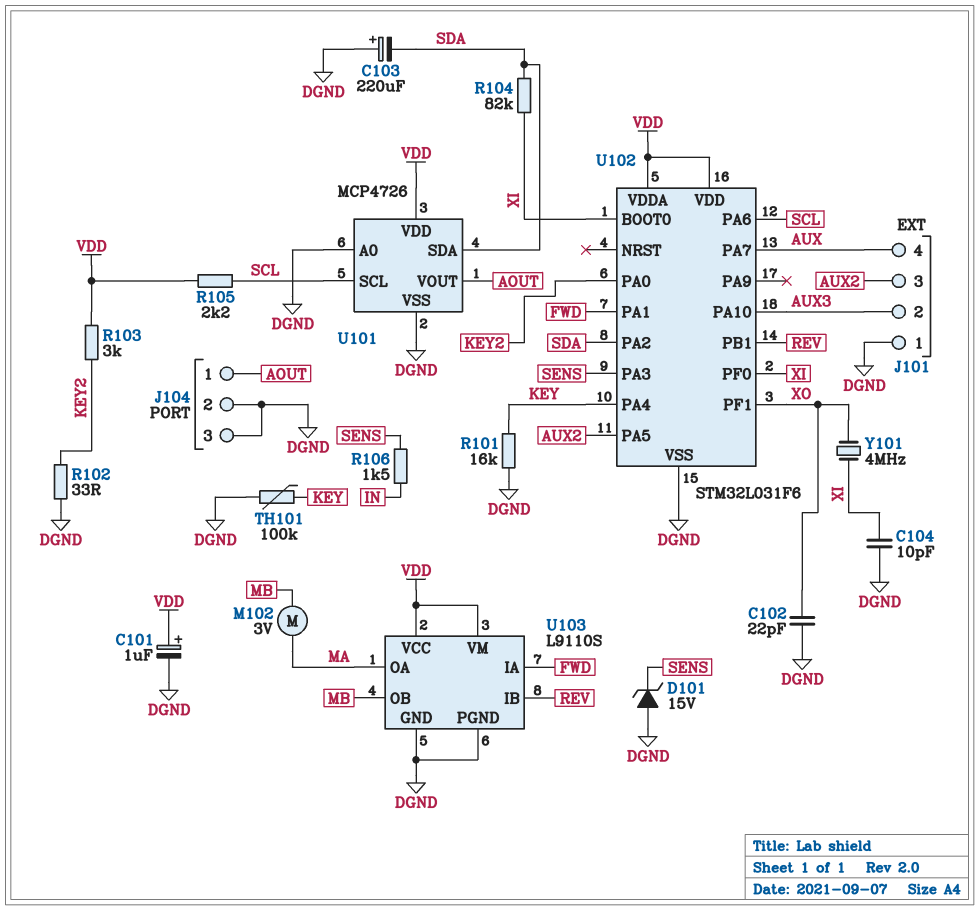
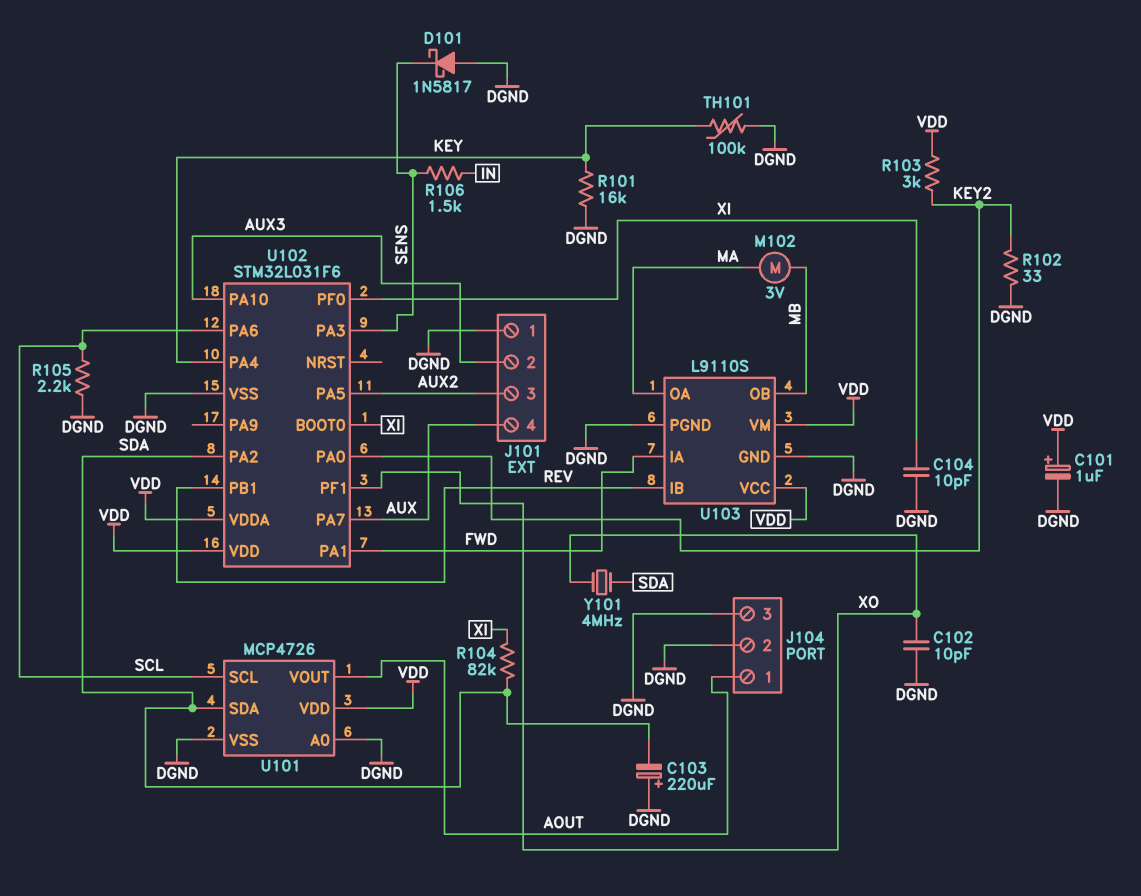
C102: 22pF (DGND, XO) -> 10pF (DGND, XO)
D101: zener 15V (A DGND, K SENS) -> schottky 1N5817 (A DGND, K SENS)
R105: 2.2k (SCL, VDD) -> 2.2k (DGND, SCL)
Y101: 4MHz (XI, XO) -> 4MHz (SDA, XO)

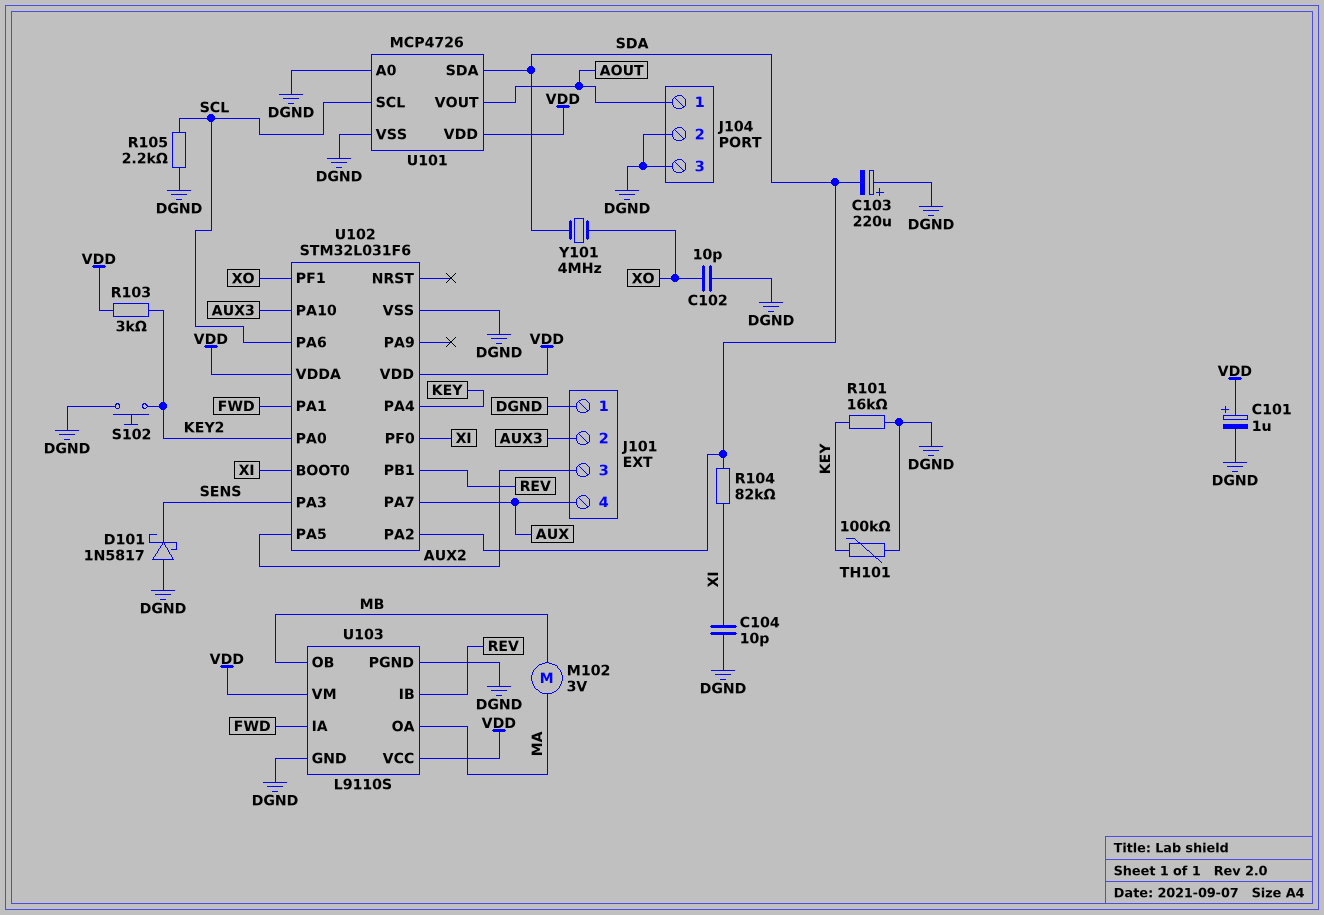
R102: 33 (DGND, KEY2) -> none
R106: 1.5k (IN, SENS) -> none
S102: none -> button (DGND, KEY2)

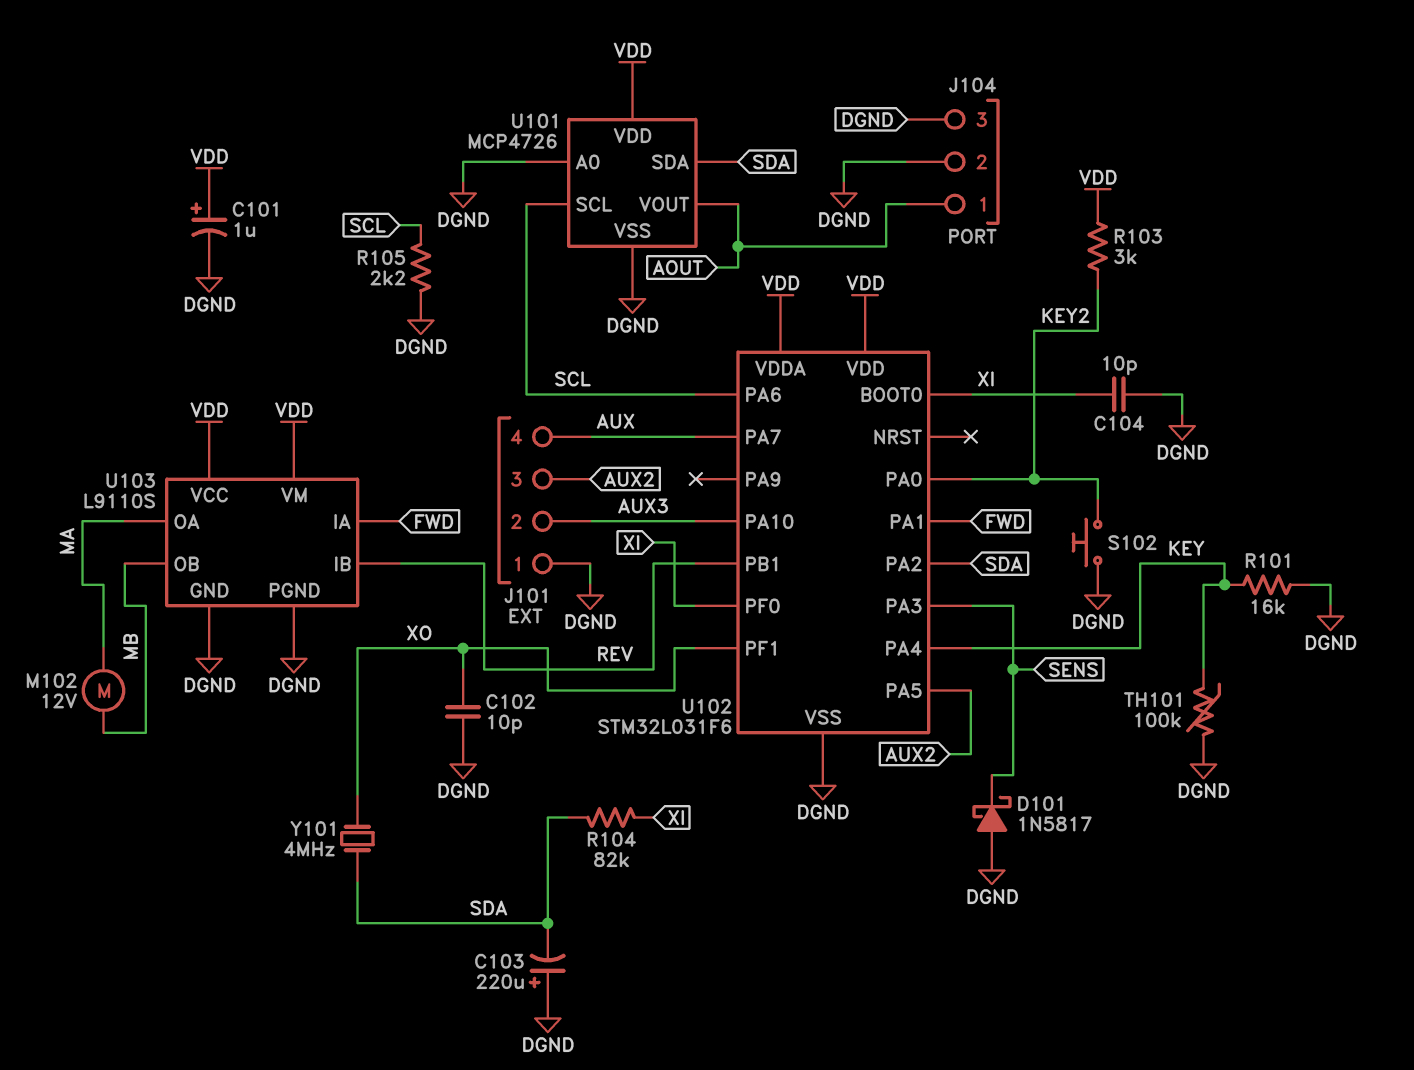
M102: motor 3V (MA, MB) -> motor 12V (MA, MB)

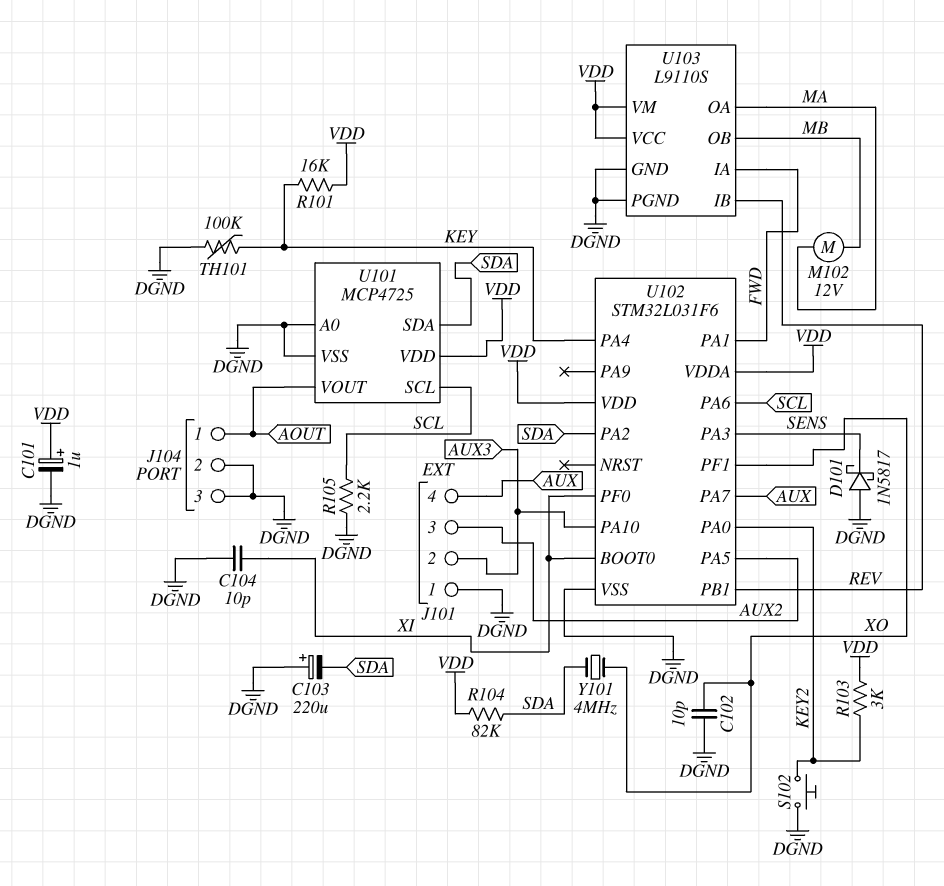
R101: 16k (DGND, KEY) -> 16k (KEY, VDD)
R104: 82k (SDA, XI) -> 82k (SDA, VDD)
U101: MCP4726 -> MCP4725

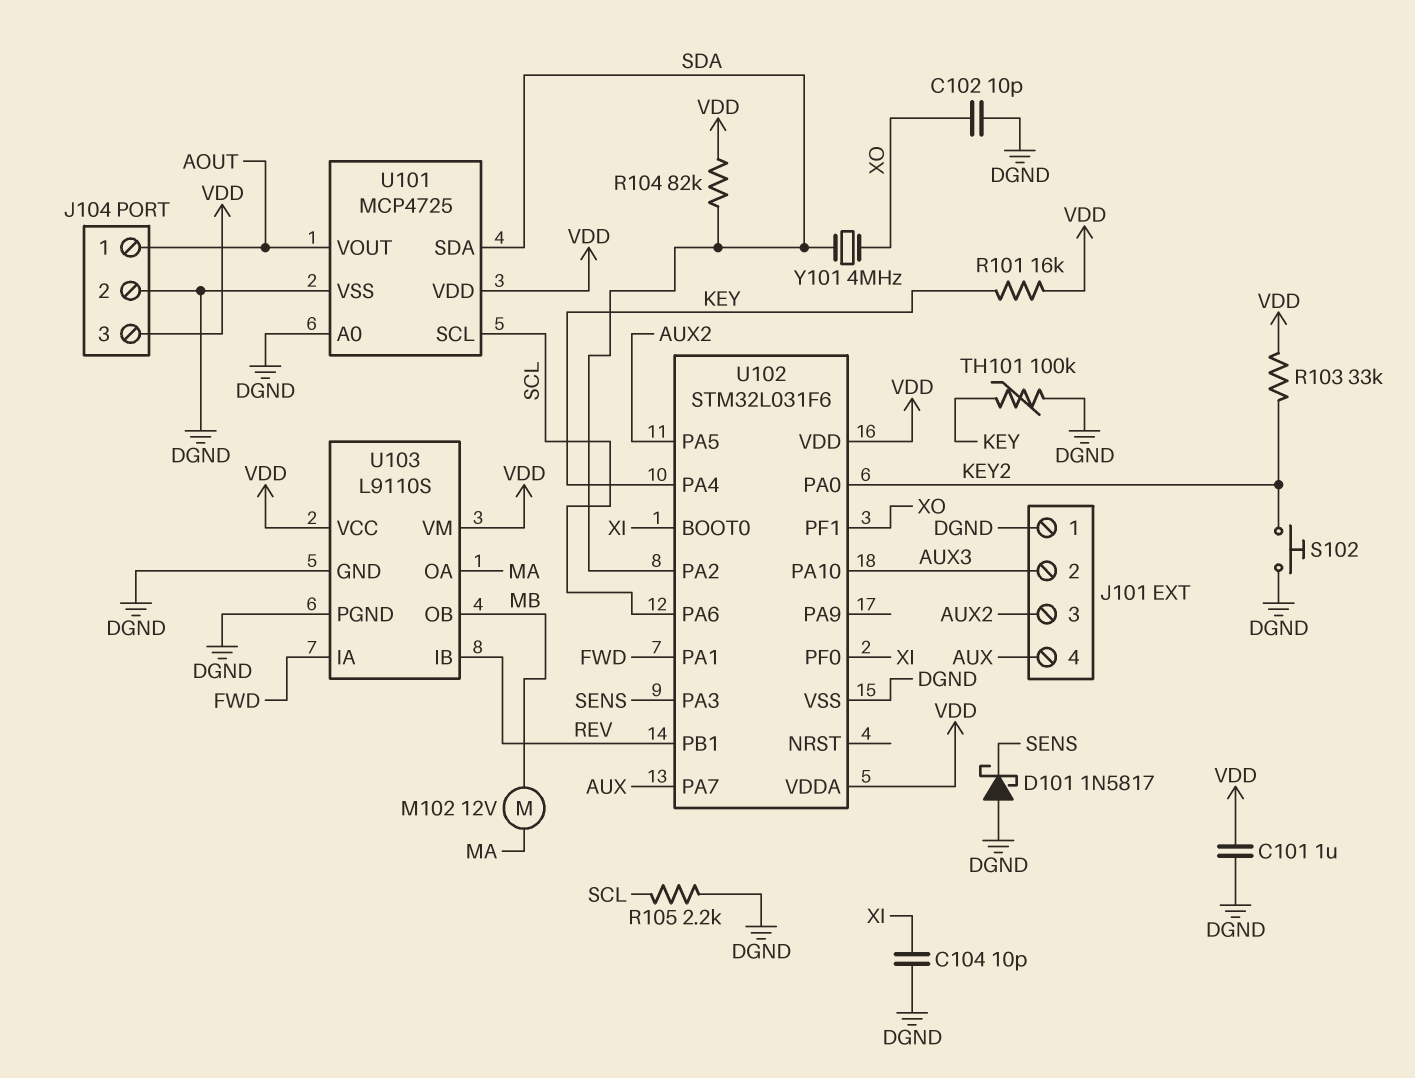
C101: 1uF (plus VDD, minus DGND) -> 1uF (DGND, VDD)
C103: 220uF (plus DGND, minus SDA) -> none
J104 pin 3: DGND -> VDD
R103: 3k (KEY2, VDD) -> 33k (KEY2, VDD)

